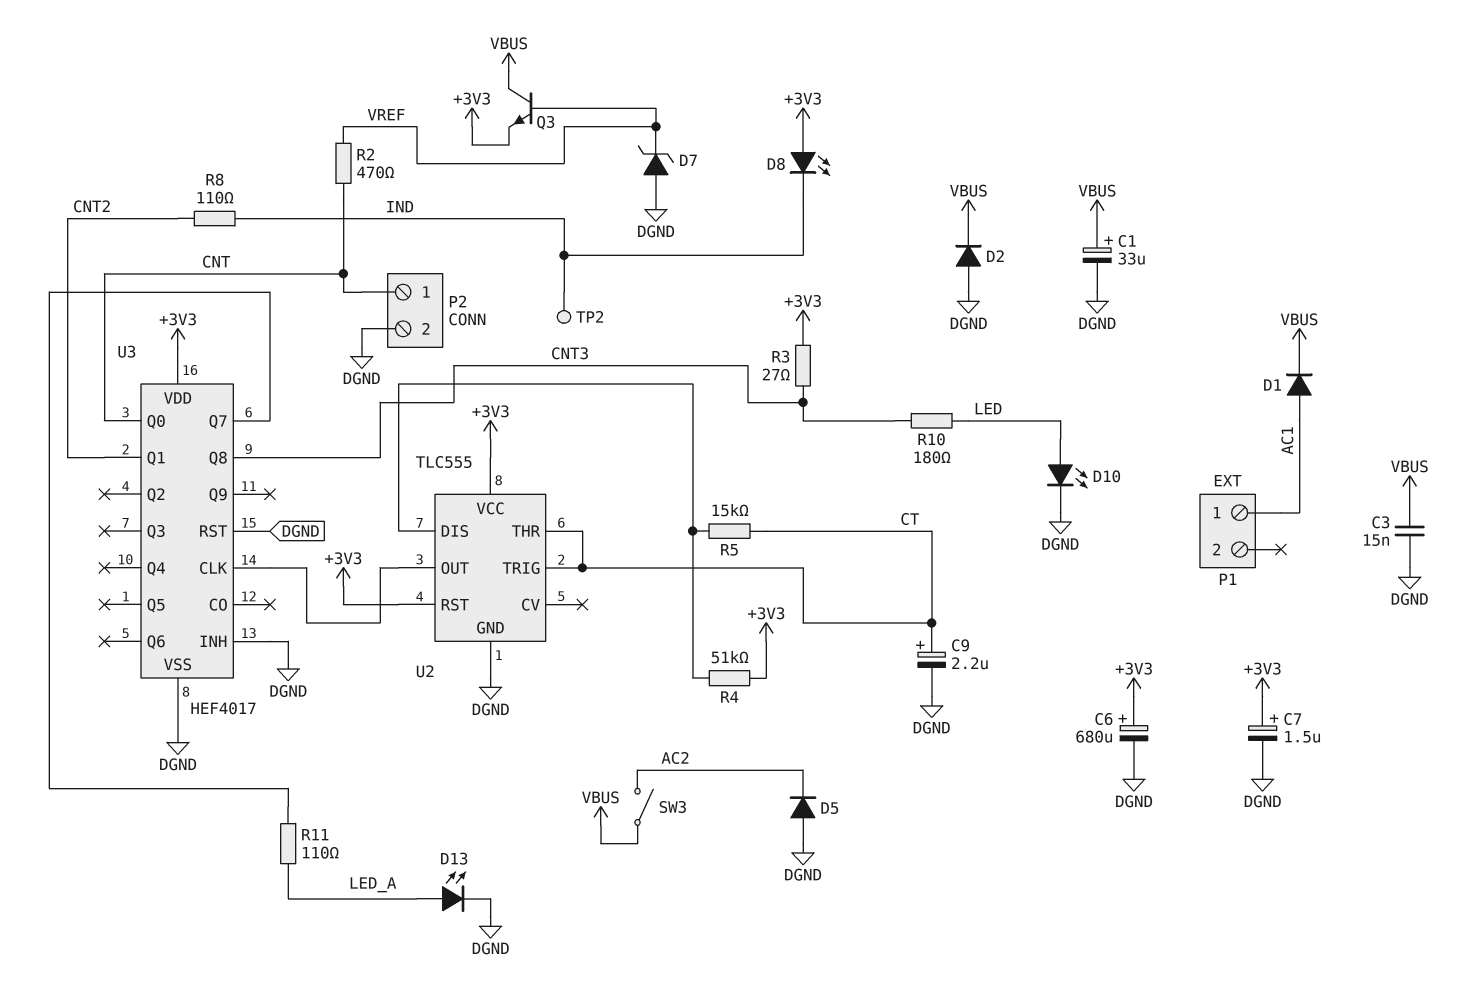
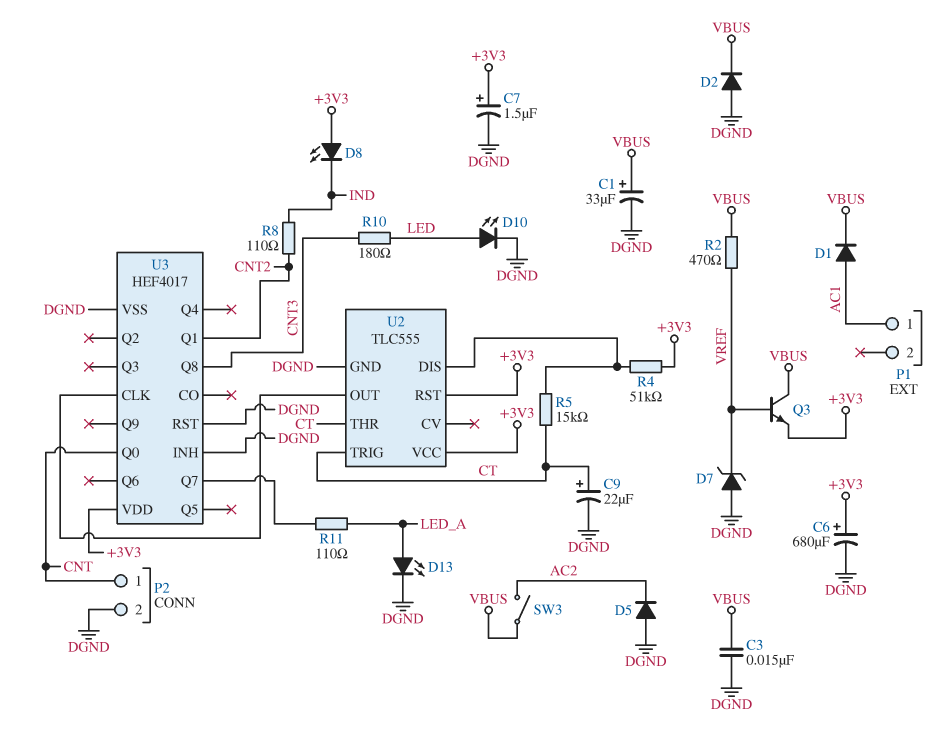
C9: 2.2uF (plus CT, minus DGND) -> 22uF (plus CT, minus DGND)
R2: 470 (CNT, VREF) -> 470 (VBUS, VREF)
R3: 27 (+3V3, CNT3) -> none
TP2: test point (IND) -> none

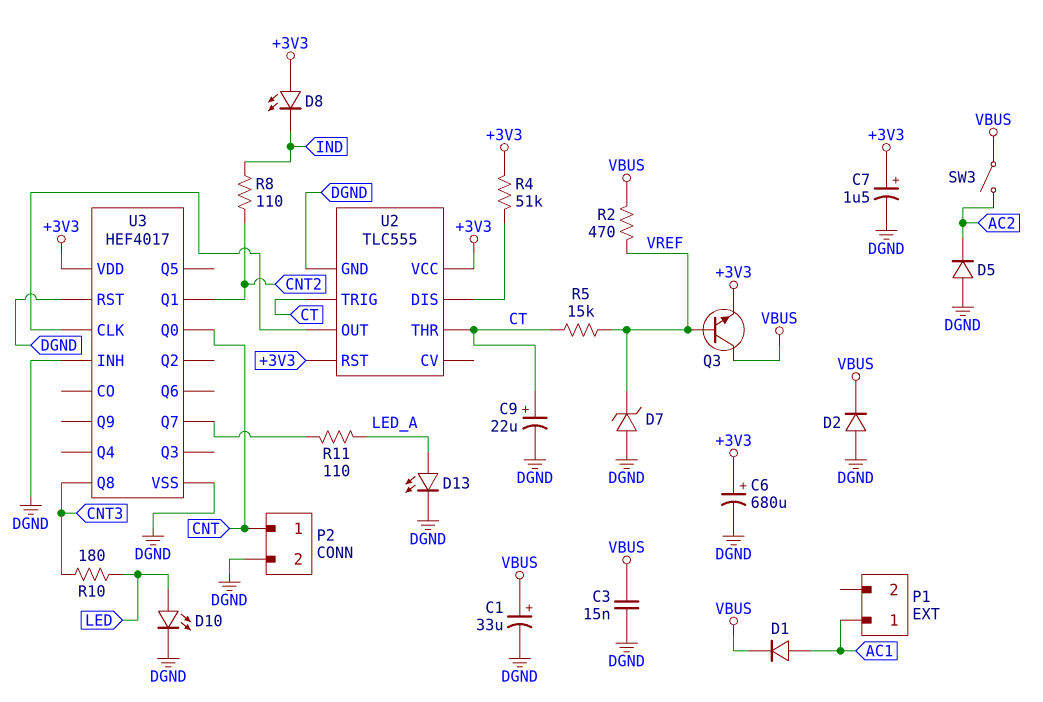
R5: 15k (CT, U2/DIS) -> 15k (CT, VREF)

